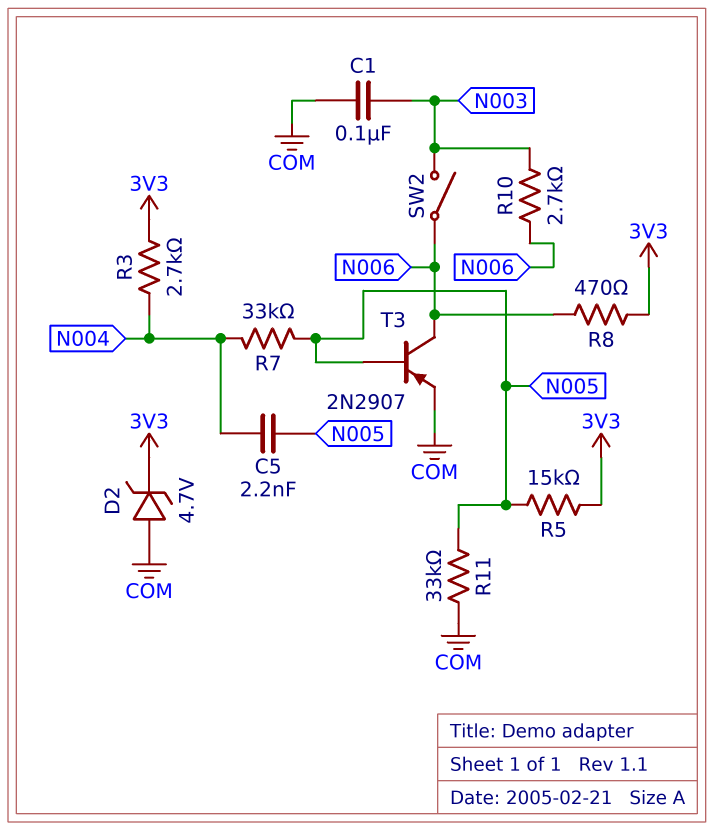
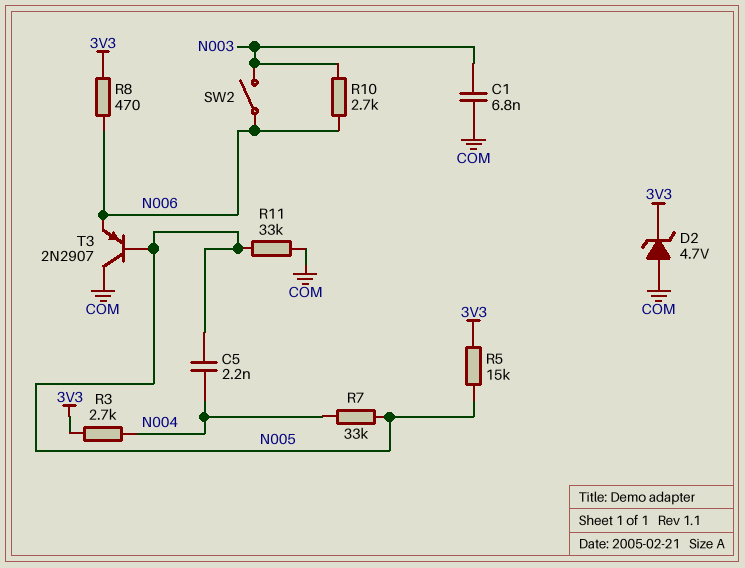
C1: 100nF (COM, N003) -> 6.8nF (COM, N003)
T3: PNP 2N2907 (B N005, C N006, E COM) -> PNP 2N2907 (B N005, C COM, E N006)

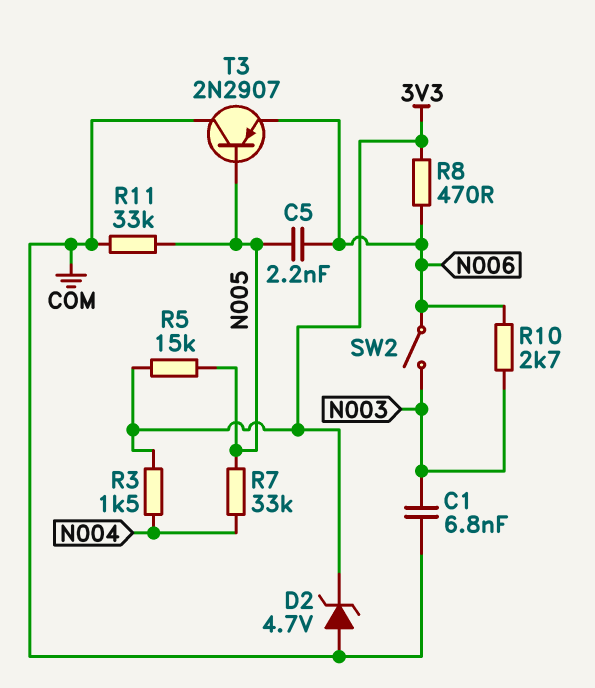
C5: 2.2nF (N004, N005) -> 2.2nF (N005, N006)
R3: 2.7k (3V3, N004) -> 1.5k (3V3, N004)

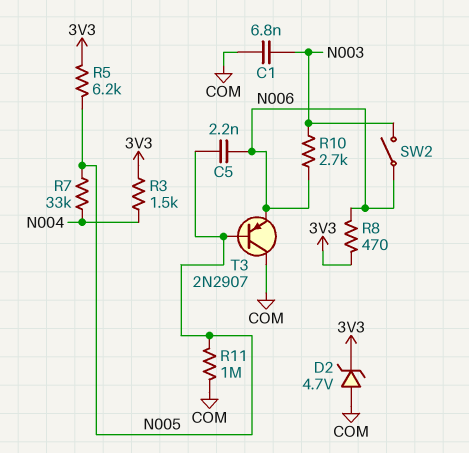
R5: 15k (3V3, N005) -> 6.2k (3V3, N005)
R11: 33k (COM, N005) -> 1M (COM, N005)

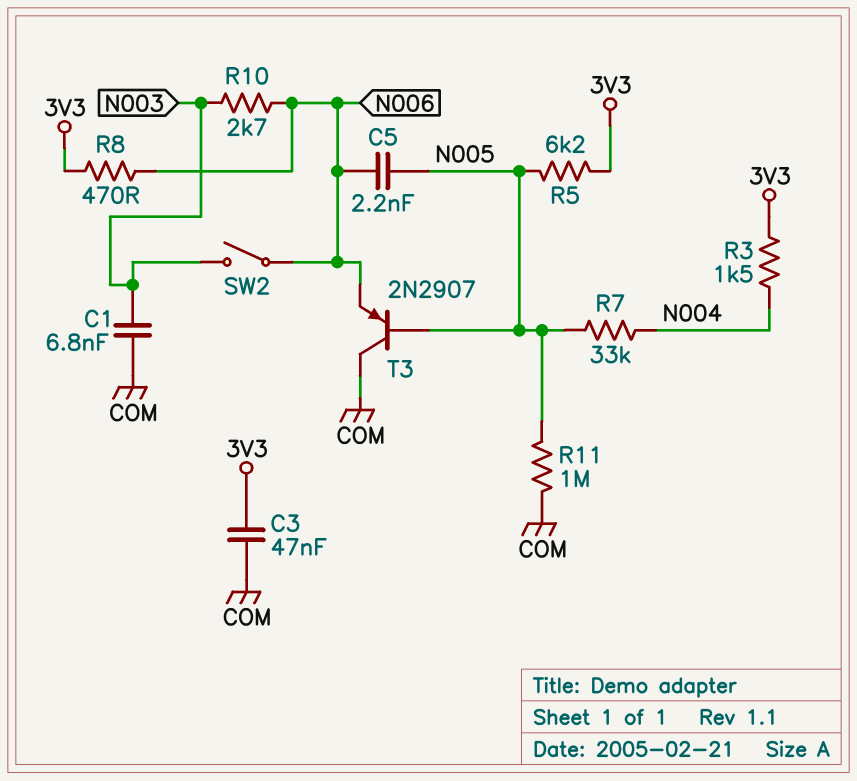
C3: none -> 47nF (3V3, COM)
D2: zener 4.7V (A COM, K 3V3) -> none

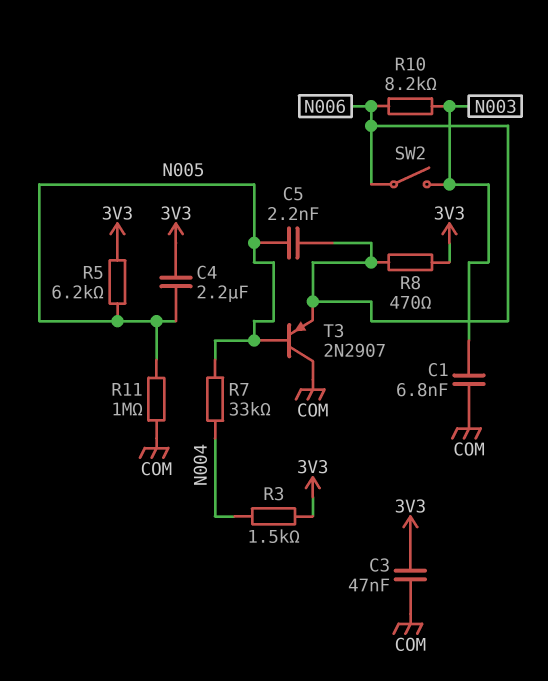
C4: none -> 2.2uF (3V3, N005)
R10: 2.7k (N003, N006) -> 8.2k (N003, N006)

